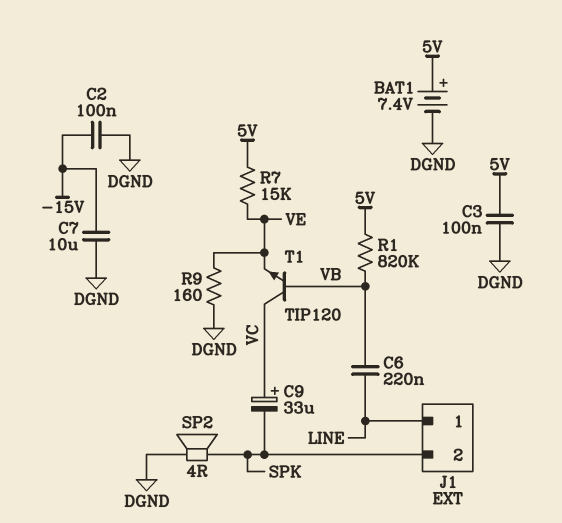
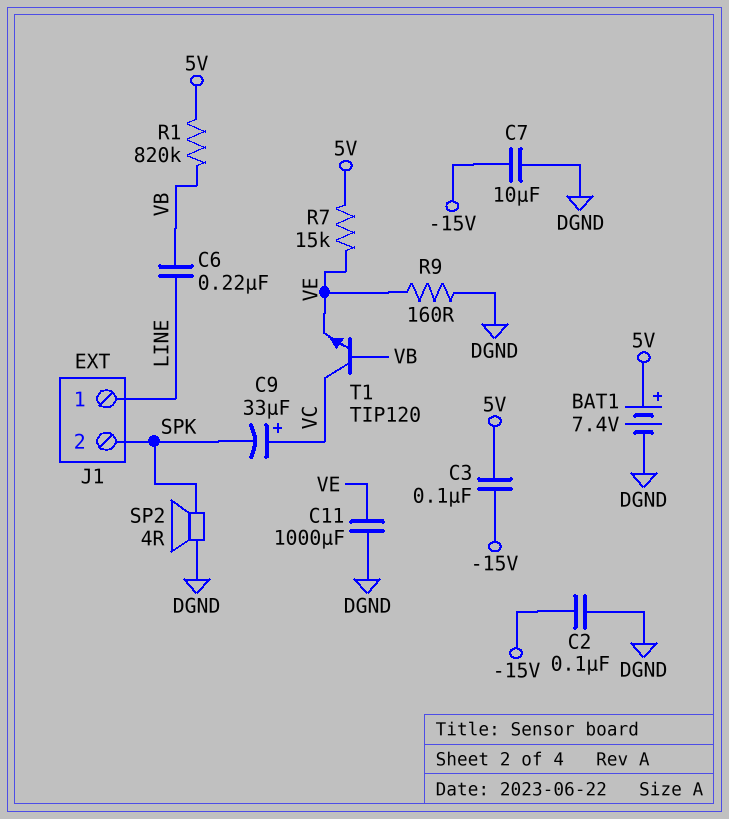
C3: 100nF (5V, DGND) -> 100nF (-15V, 5V)
C11: none -> 1000uF (DGND, VE)

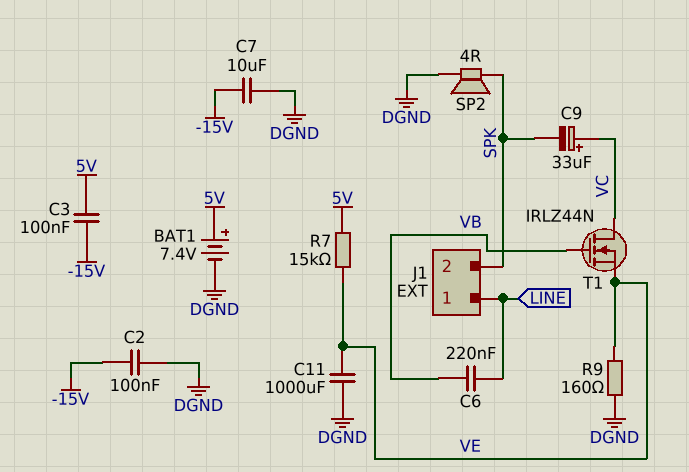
R1: 820k (5V, VB) -> none
T1: NPN TIP120 (B VB, C VC, E VE) -> NMOS IRLZ44N (G VB, D VC, S VE)

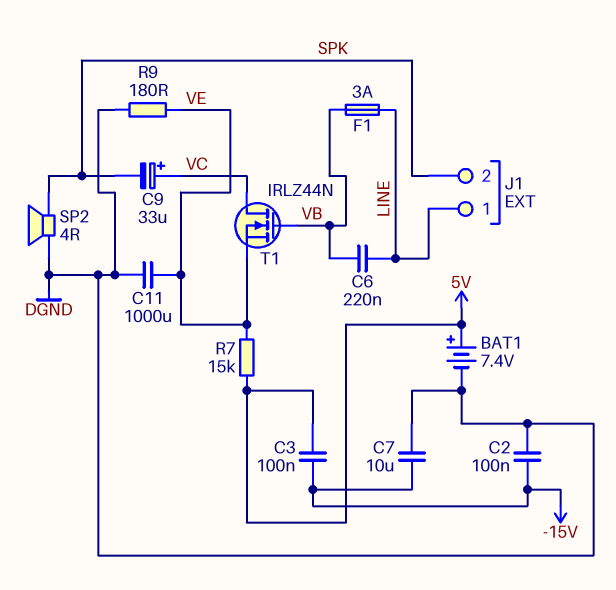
F1: none -> 3A (LINE, VB)
R9: 160 (DGND, VE) -> 180 (DGND, VE)

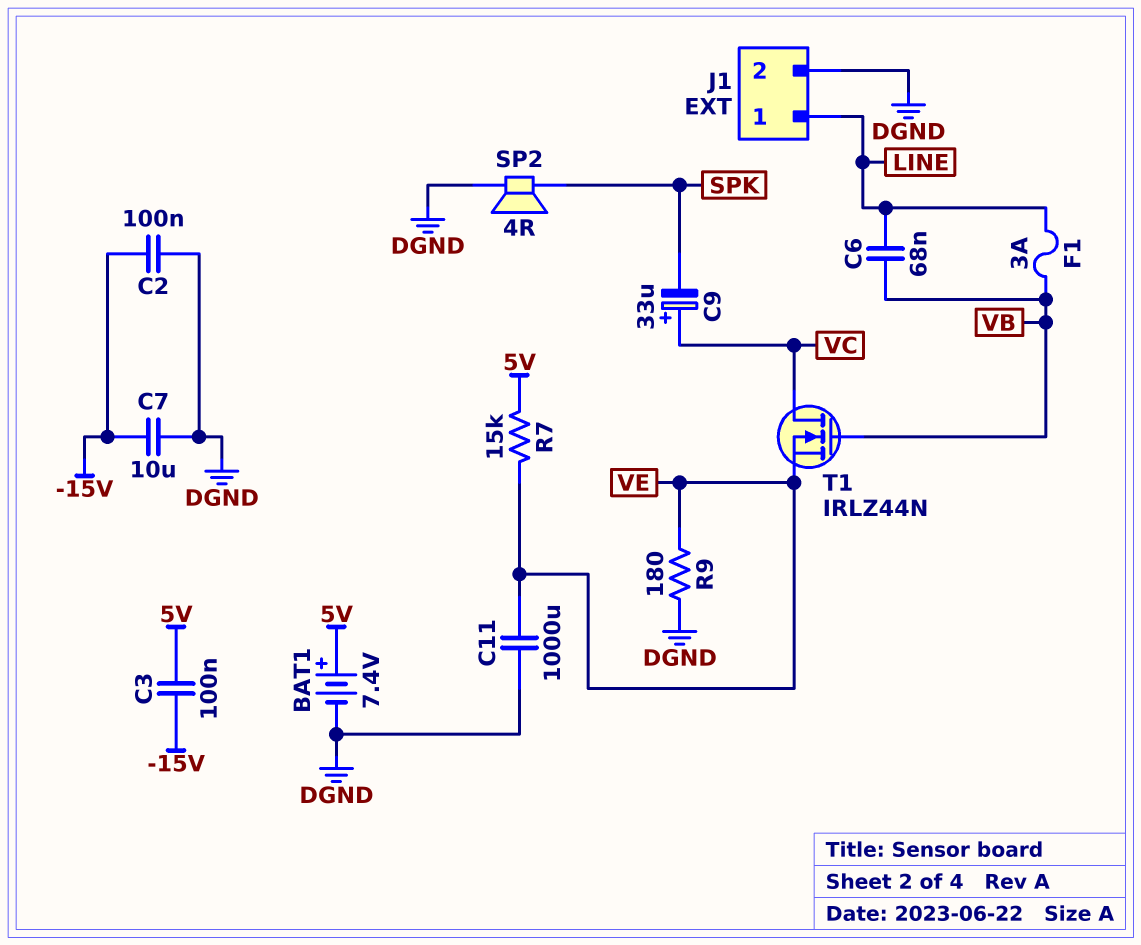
C6: 220nF (LINE, VB) -> 68nF (LINE, VB)
J1 pin 2: SPK -> DGND

